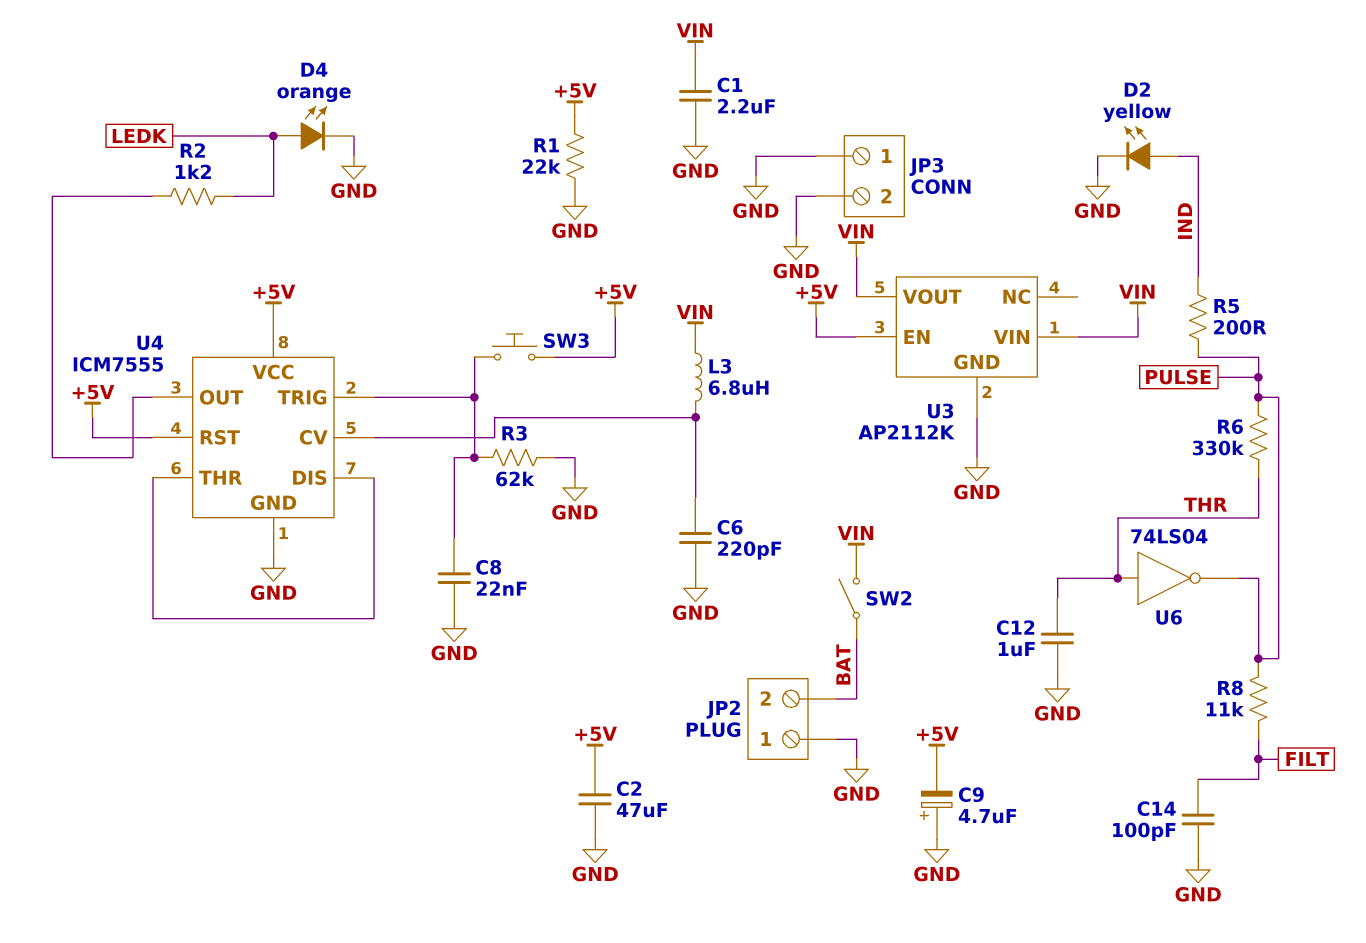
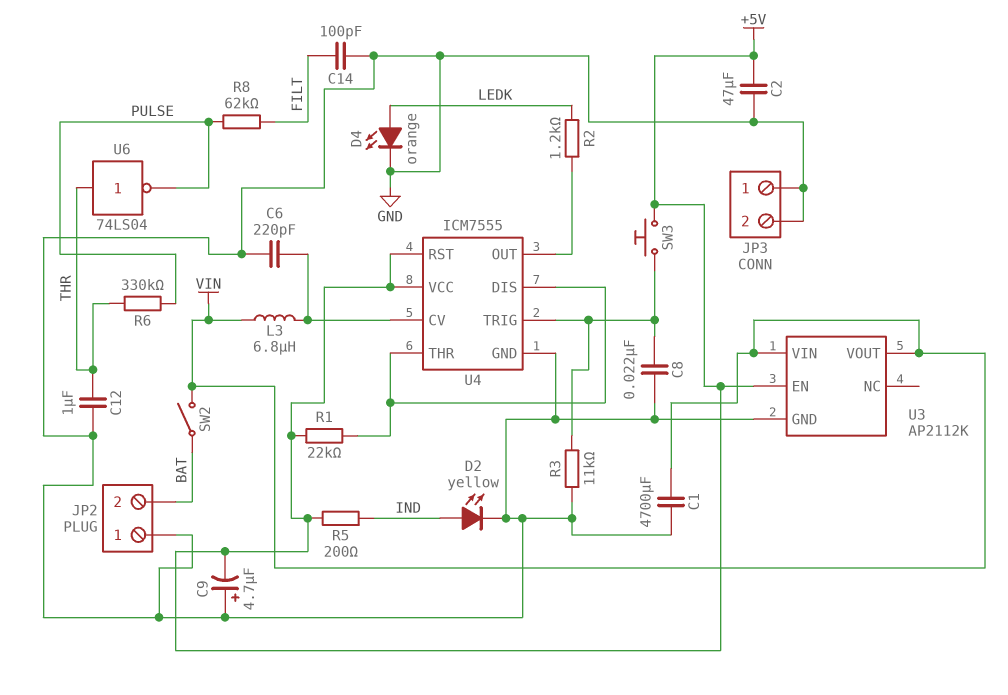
C1: 2.2uF (GND, VIN) -> 4700uF (GND, VIN)
R1: 22k (+5V, GND) -> 22k (+5V, U4/DIS)
R3: 62k (GND, U4/TRIG) -> 11k (GND, U4/TRIG)
R5: 200 (IND, PULSE) -> 200 (+5V, IND)
R8: 11k (FILT, PULSE) -> 62k (FILT, PULSE)

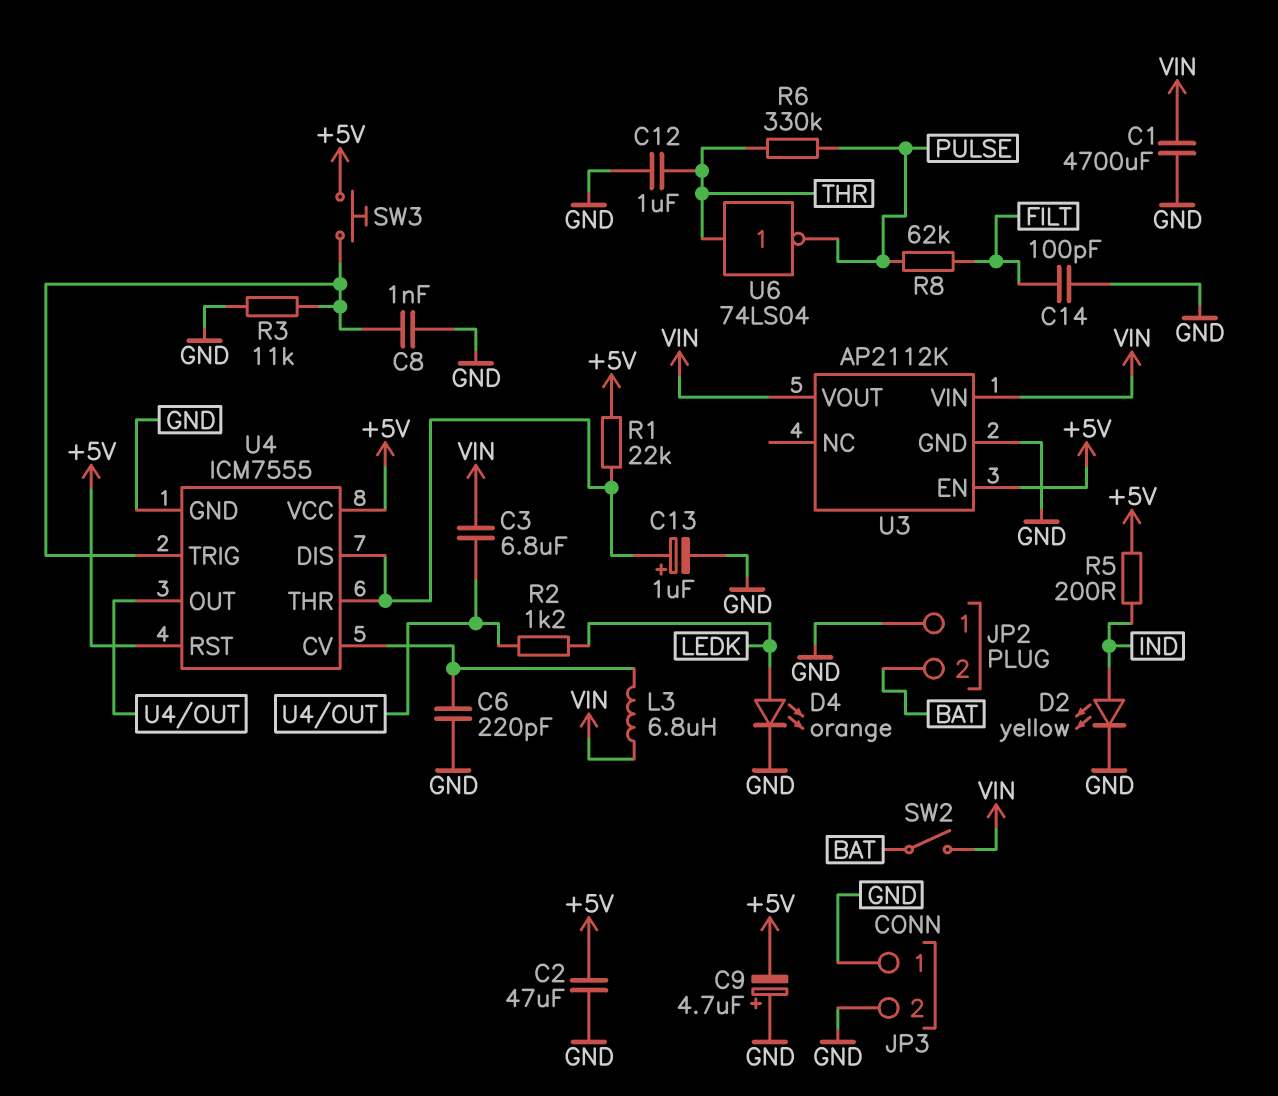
C3: none -> 6.8uF (U4/OUT, VIN)
C8: 22nF (GND, U4/TRIG) -> 1nF (GND, U4/TRIG)
C13: none -> 1uF (plus U4/DIS, minus GND)

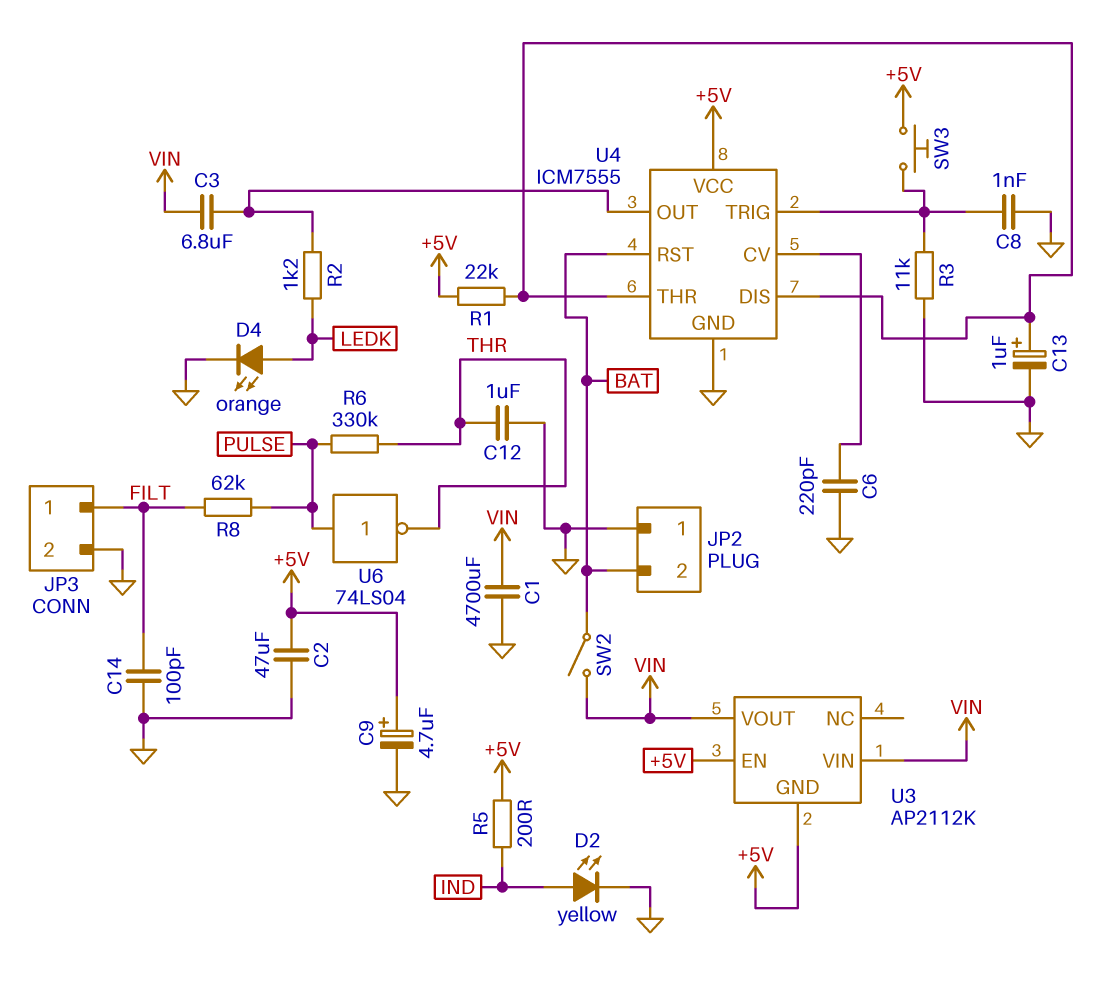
C9: 4.7uF (plus GND, minus +5V) -> 4.7uF (plus +5V, minus GND)
JP3 pin 1: GND -> FILT
L3: 6.8uH (U4/CV, VIN) -> none
U3 pin GND: GND -> +5V
U4 pin RST: +5V -> BAT
U6: NOT 74LS04 (in THR, out PULSE) -> NOT 74LS04 (in PULSE, out THR)

